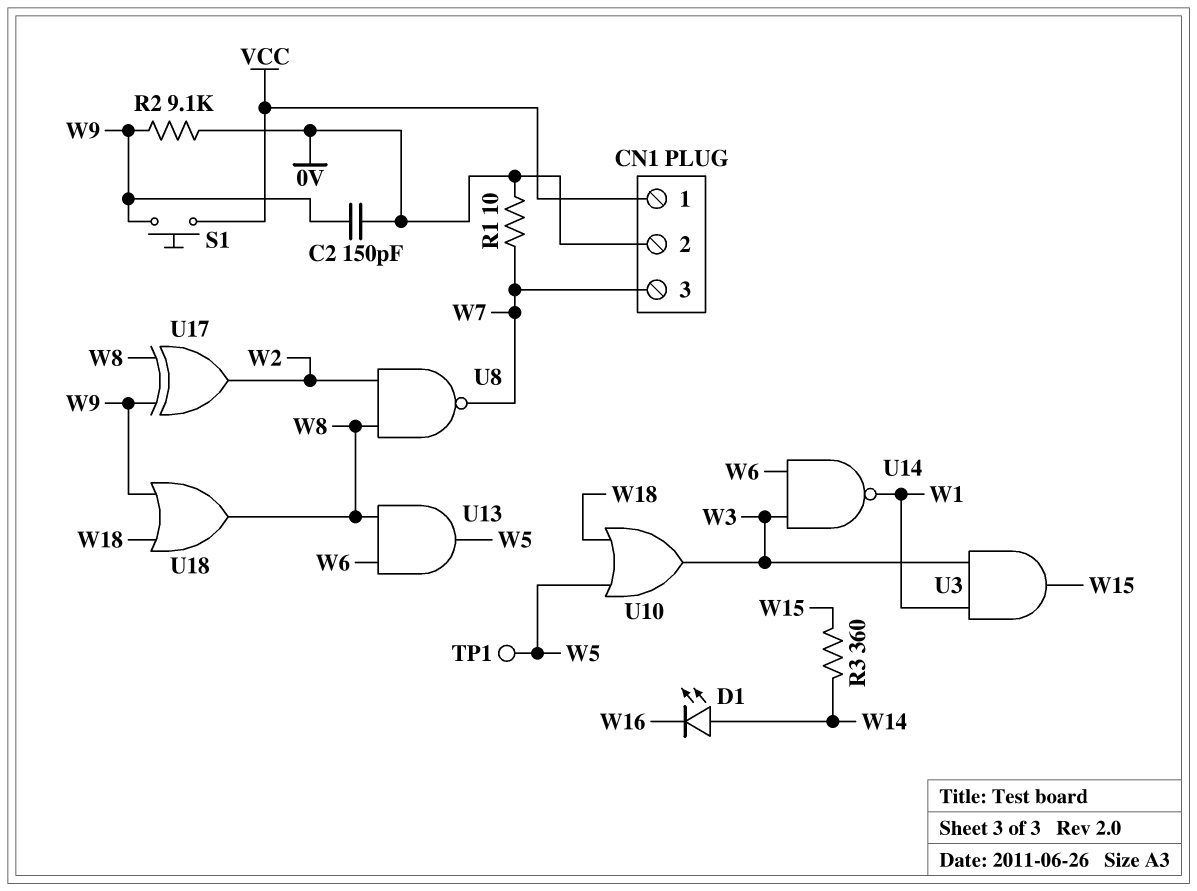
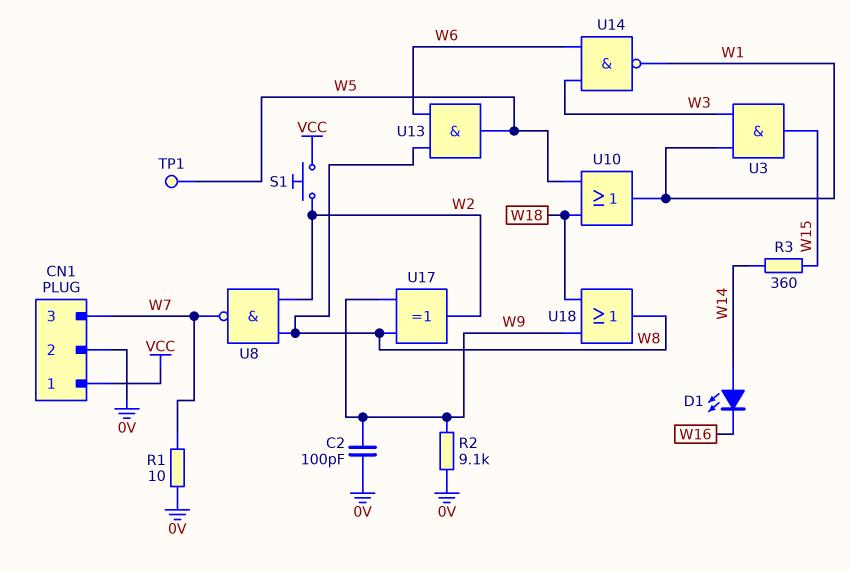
C2: 150pF (0V, W9) -> 100pF (0V, W9)
S1: button (VCC, W9) -> button (VCC, W2)
U10: OR (in W5, in W18, out W3) -> OR (in W5, in W18, out W1)

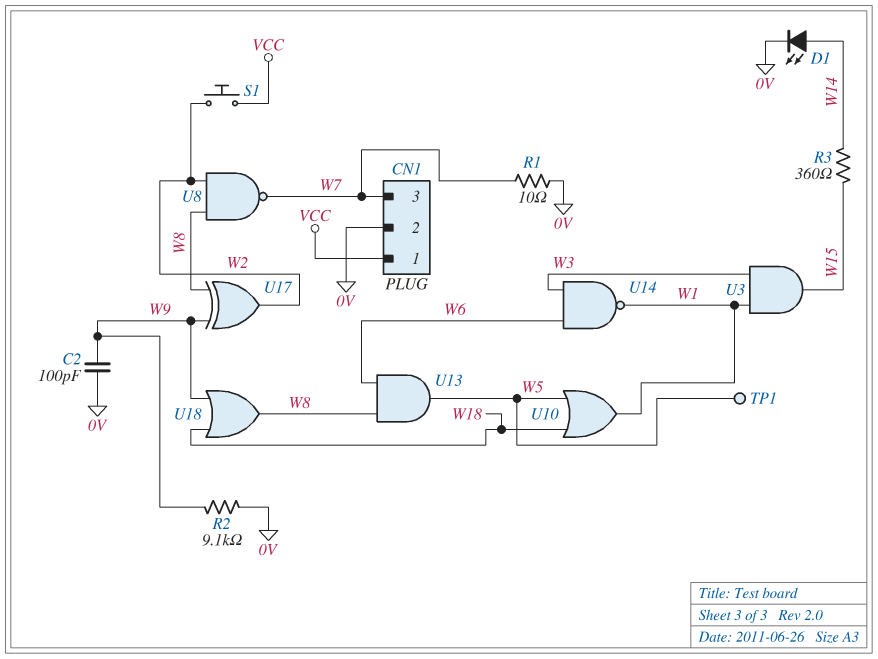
D1: LED (A W14, K W16) -> LED (A W14, K 0V)

